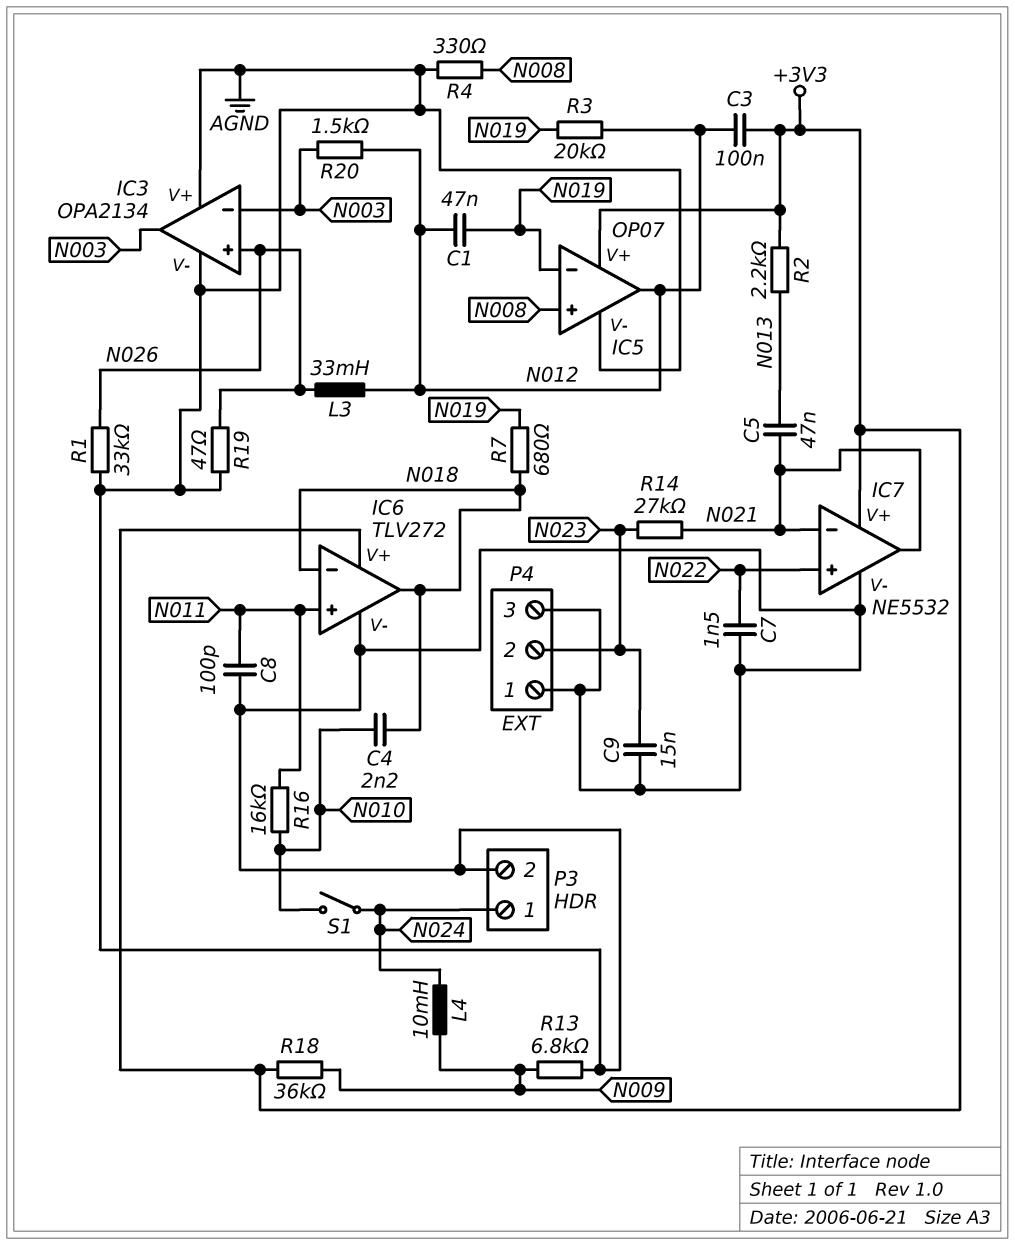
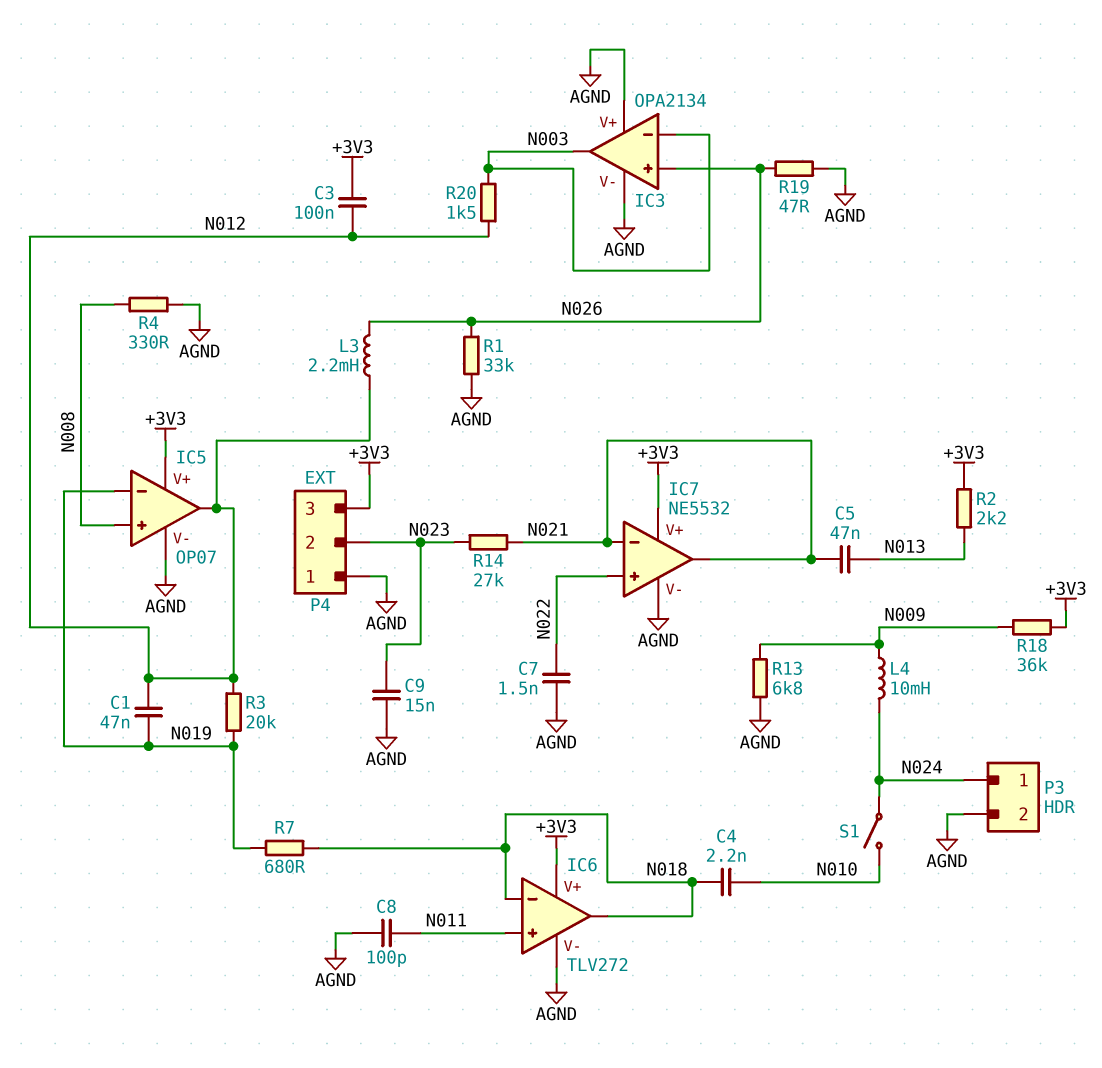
L3: 33mH (N012, N026) -> 2.2mH (N012, N026)
P4 pin 3: AGND -> +3V3
R16: 16k (N010, N011) -> none

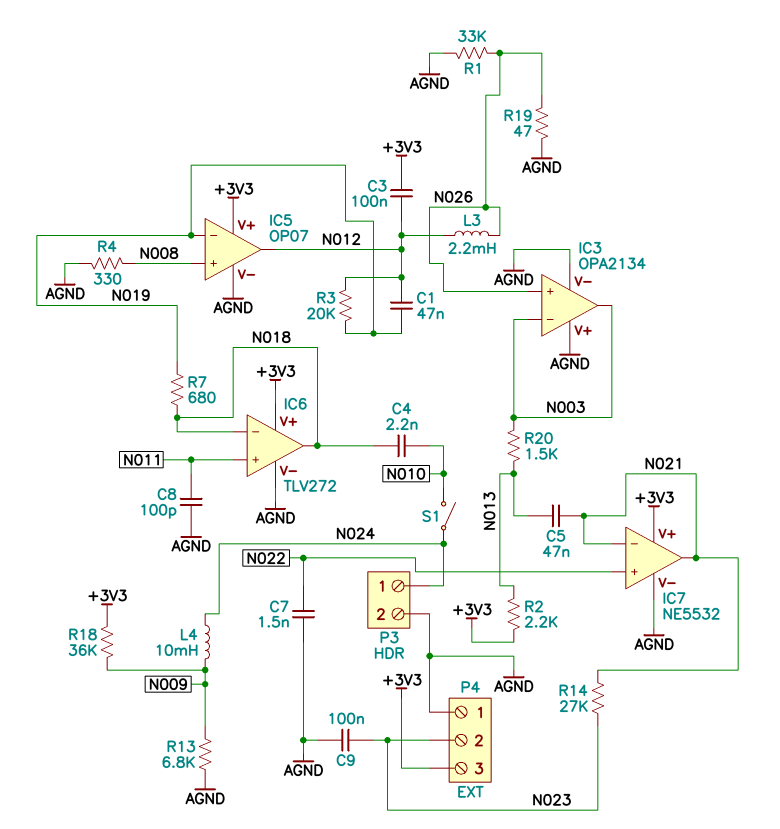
C9: 15nF (AGND, N023) -> 100nF (AGND, N023)
R20: 1.5k (N003, N012) -> 1.5k (N003, N013)

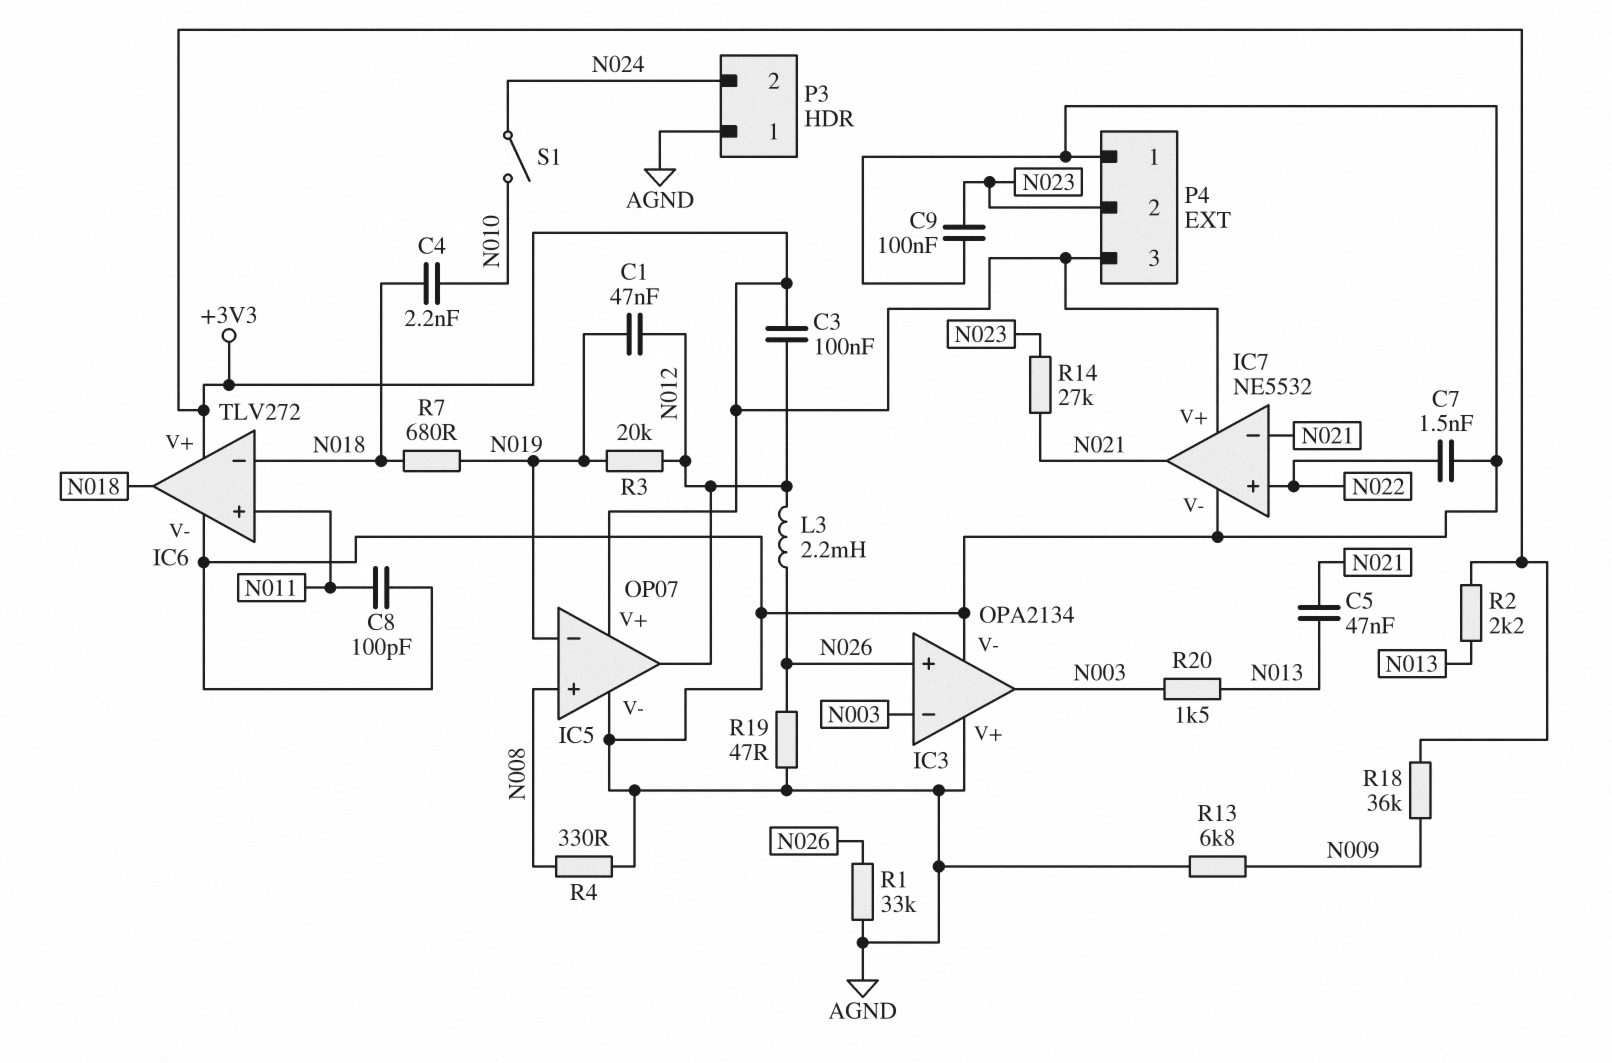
L4: 10mH (N009, N024) -> none
P3 pin 1: N024 -> AGND
P3 pin 2: AGND -> N024

